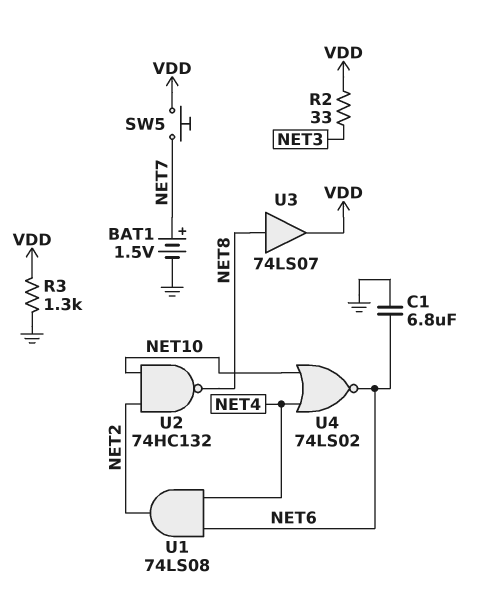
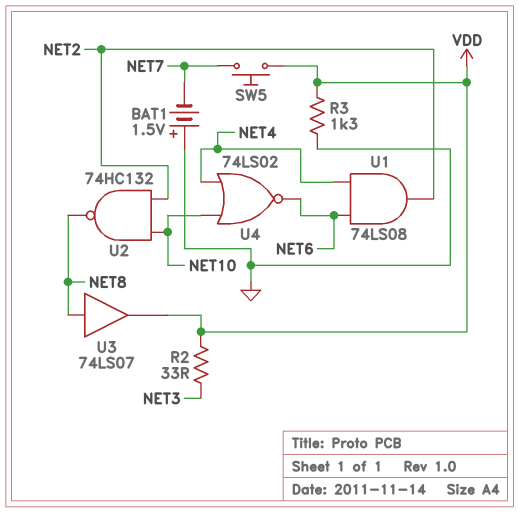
BAT1: 1.5V (plus NET7, minus GND) -> 1.5V (plus GND, minus NET7)
C1: 6.8uF (GND, NET6) -> none

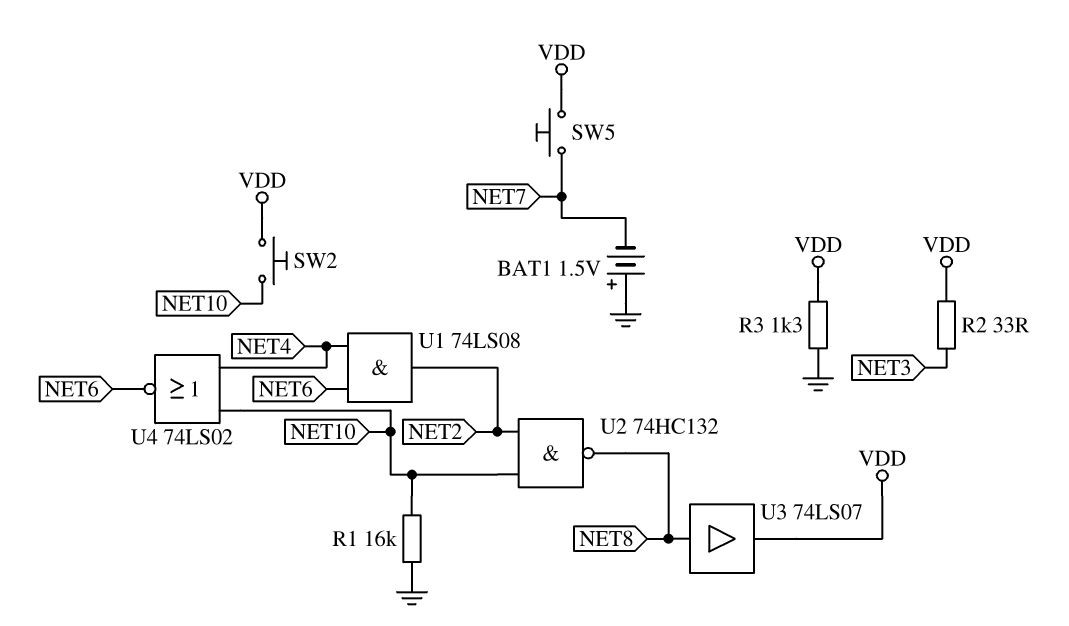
R1: none -> 16k (GND, NET10)
SW2: none -> button (NET10, VDD)

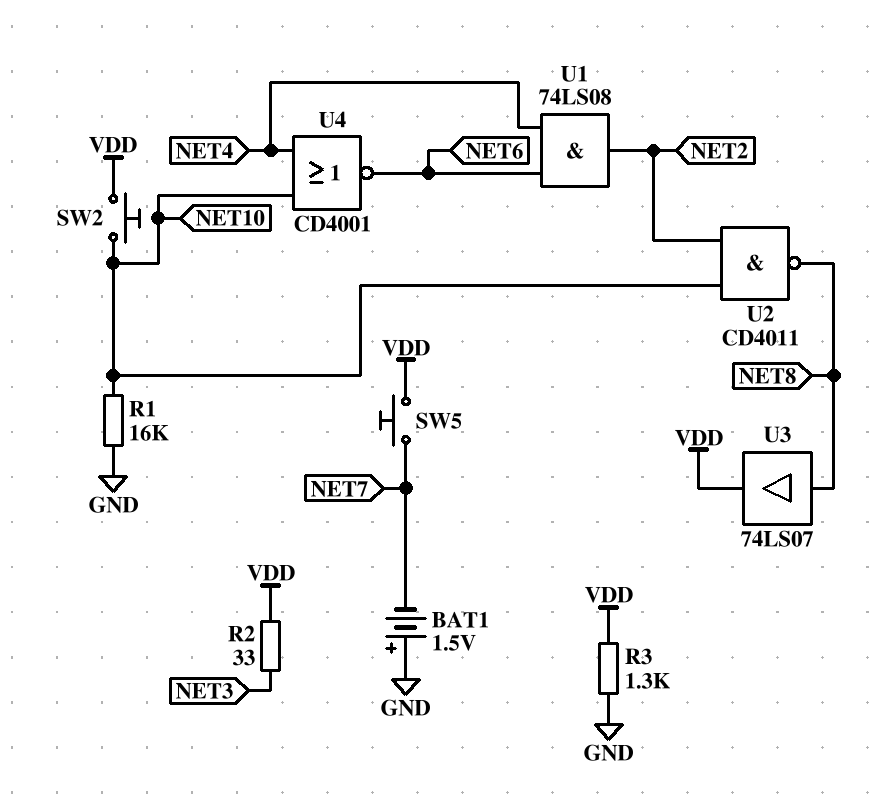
U2: NAND 74HC132 (in NET2, in NET10, out NET8) -> NAND CD4011 (in NET2, in NET10, out NET8)
U4: NOR 74LS02 (in NET4, in NET10, out NET6) -> NOR CD4001 (in NET4, in NET10, out NET6)

